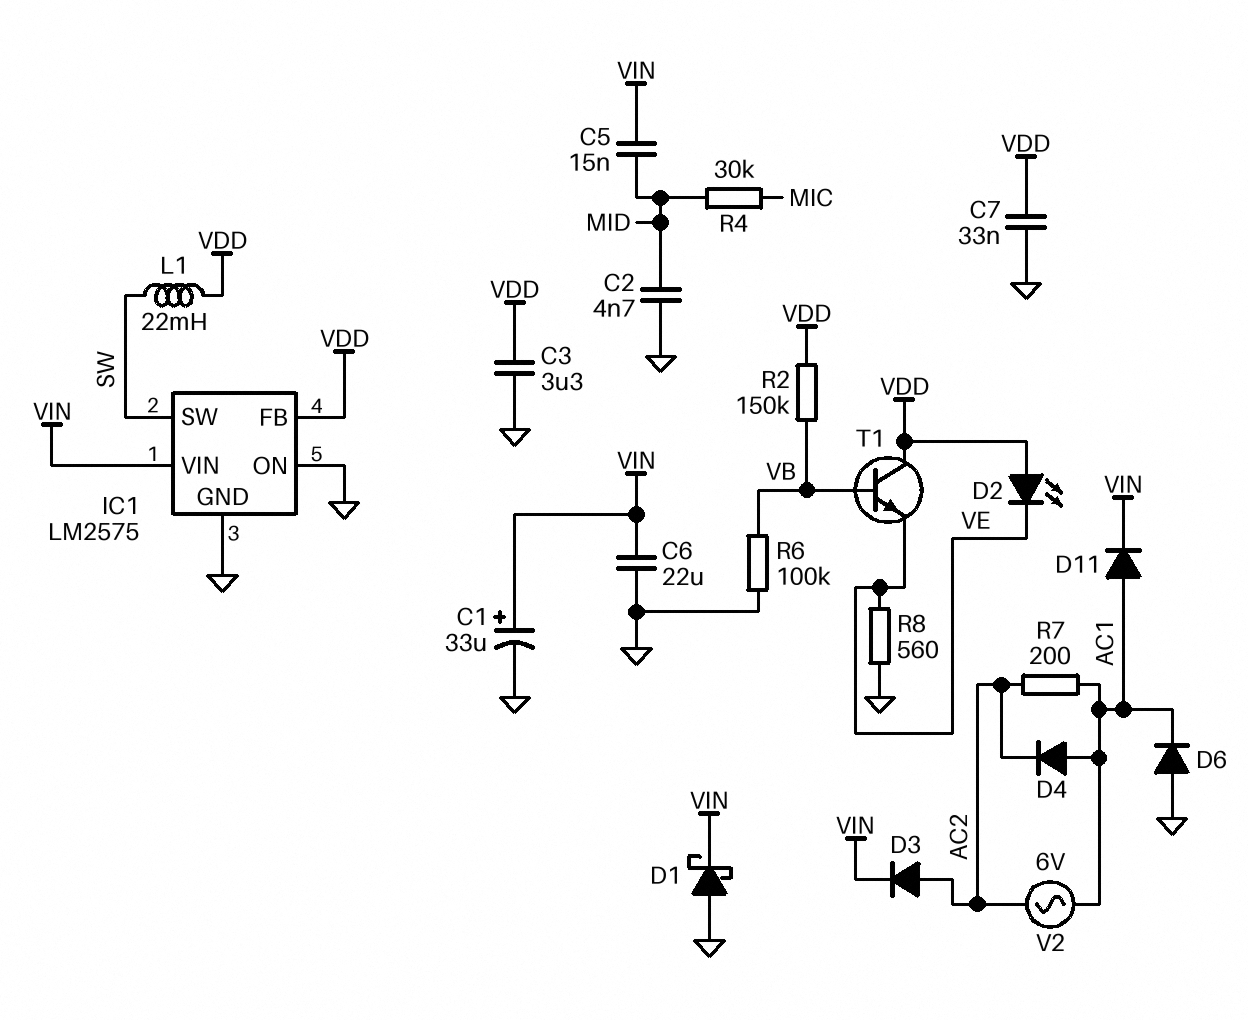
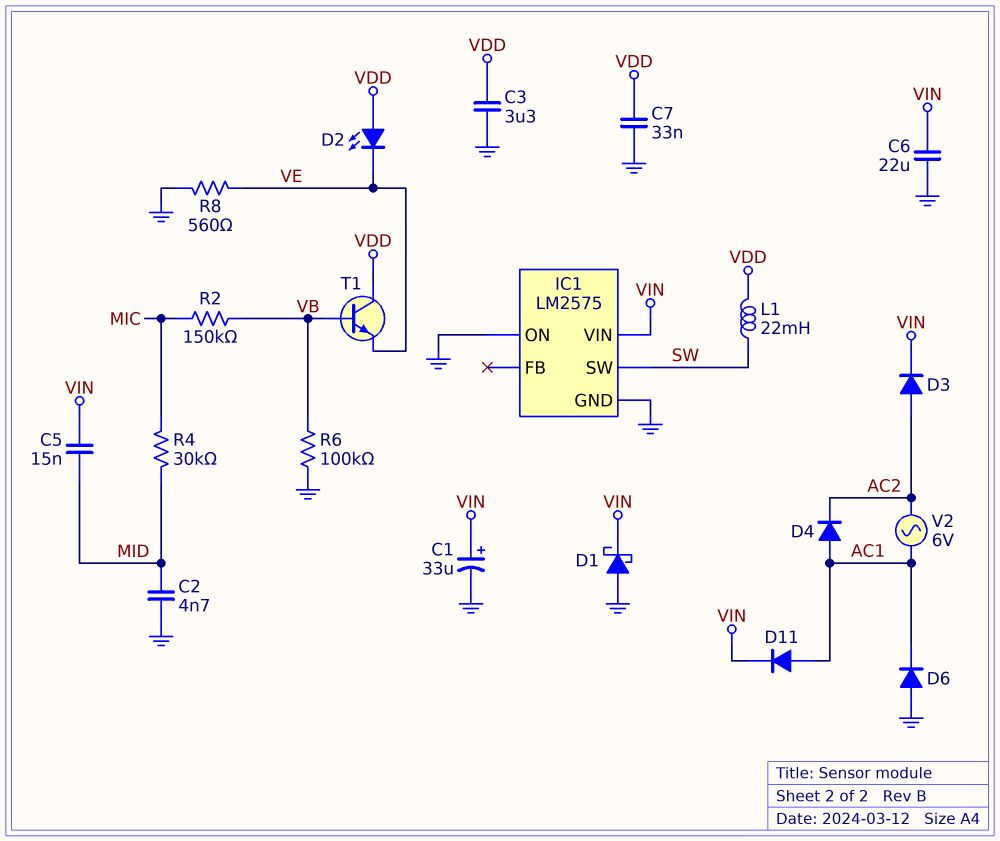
IC1 pin FB: VDD -> none
R2: 150k (VB, VDD) -> 150k (MIC, VB)
R7: 200 (AC1, AC2) -> none

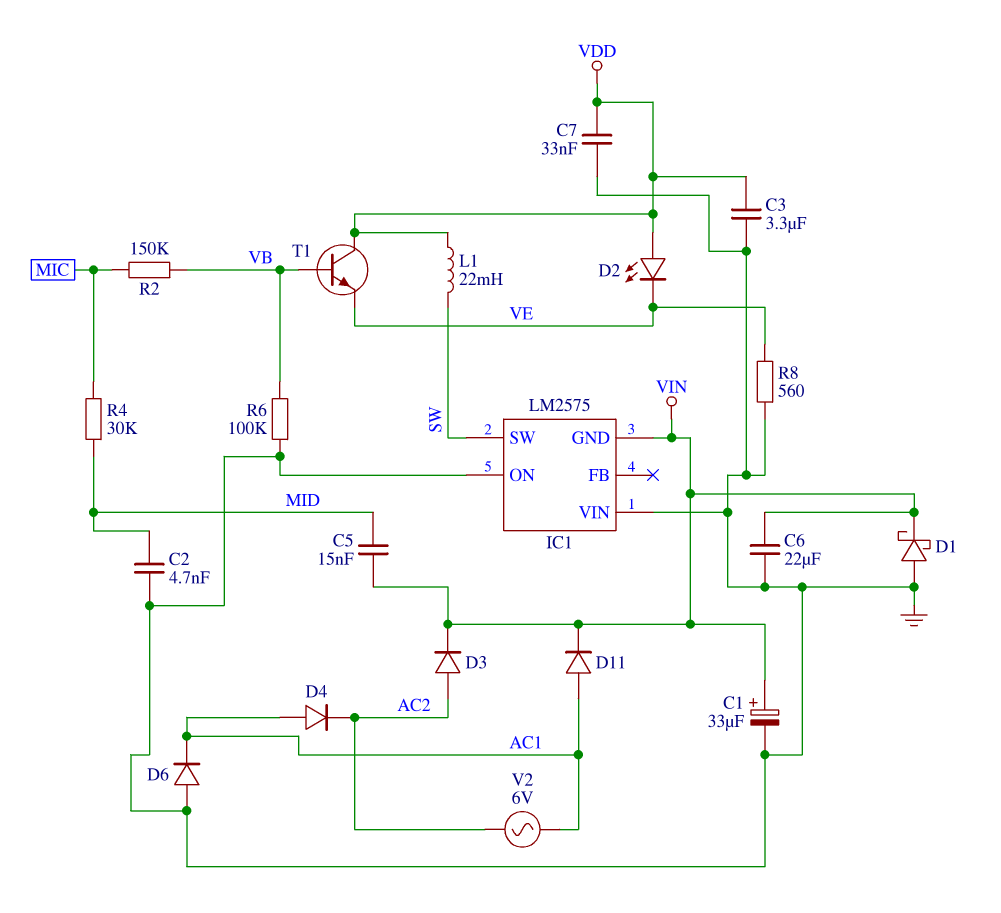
IC1 pin GND: GND -> VIN
IC1 pin VIN: VIN -> GND

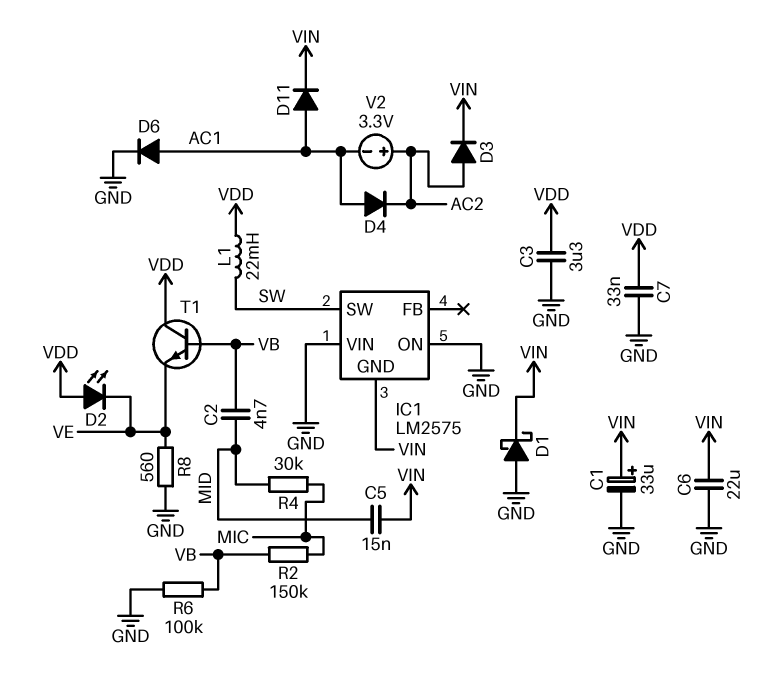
C2: 4.7nF (GND, MID) -> 4.7nF (MID, VB)
D6: diode (A GND, K AC1) -> diode (A AC1, K GND)
V2: AC 6V (AC1, AC2) -> 3.3V (plus AC2, minus AC1)

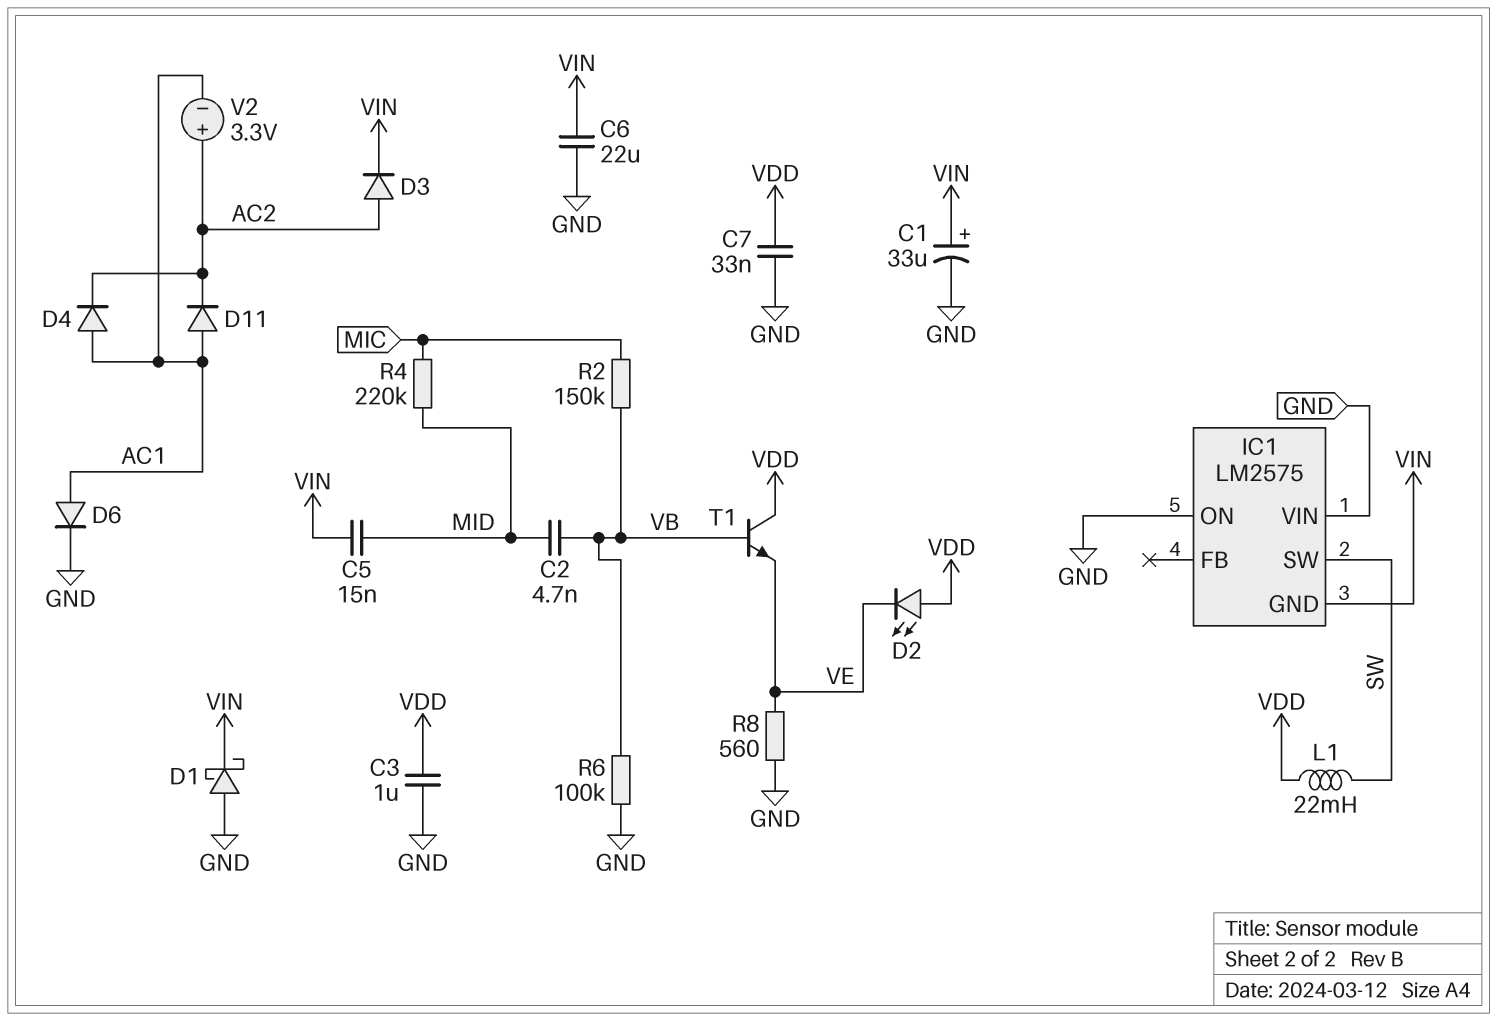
C3: 3.3uF (GND, VDD) -> 1uF (GND, VDD)
D11: diode (A AC1, K VIN) -> diode (A AC1, K AC2)
R4: 30k (MIC, MID) -> 220k (MIC, MID)

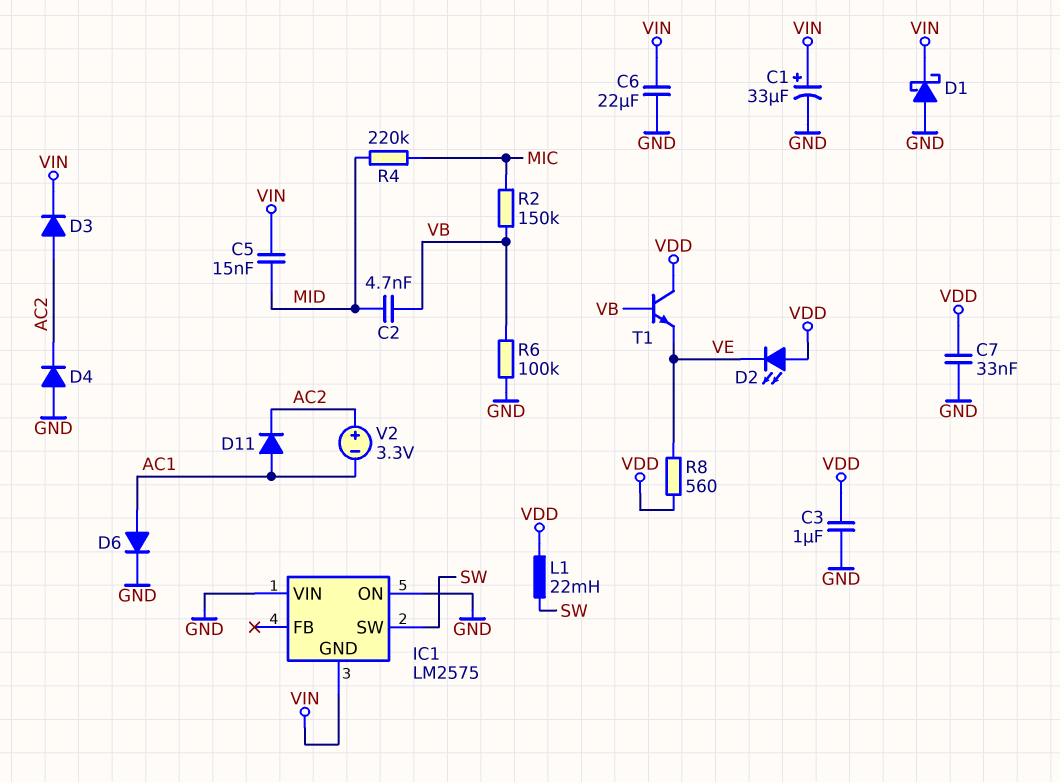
D4: diode (A AC1, K AC2) -> diode (A GND, K AC2)
R8: 560 (GND, VE) -> 560 (VDD, VE)

